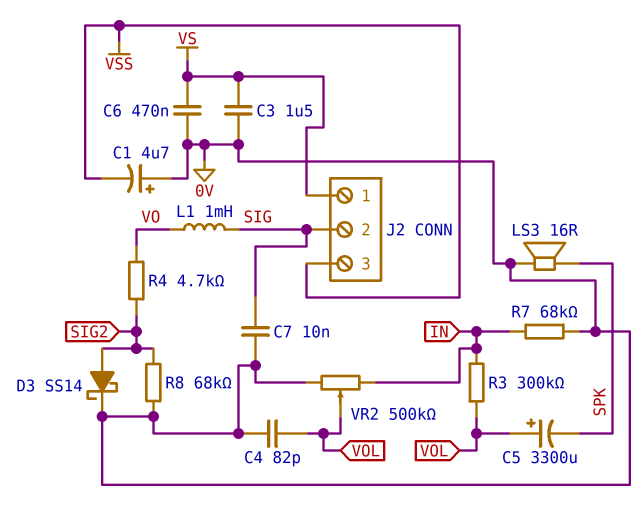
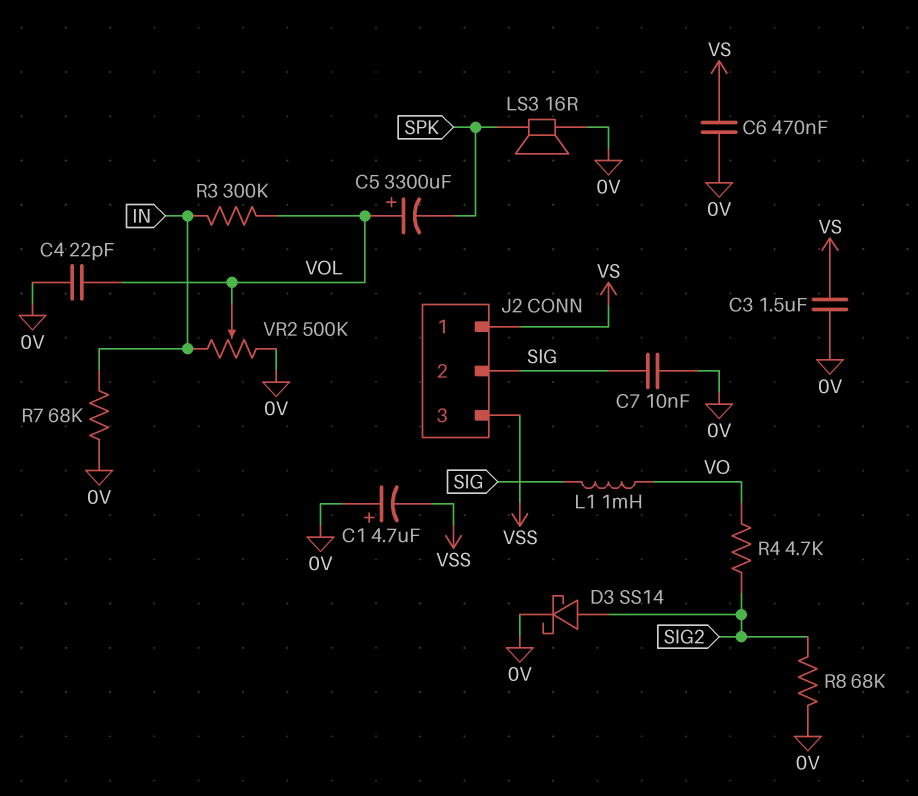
C4: 82pF (0V, VOL) -> 22pF (0V, VOL)

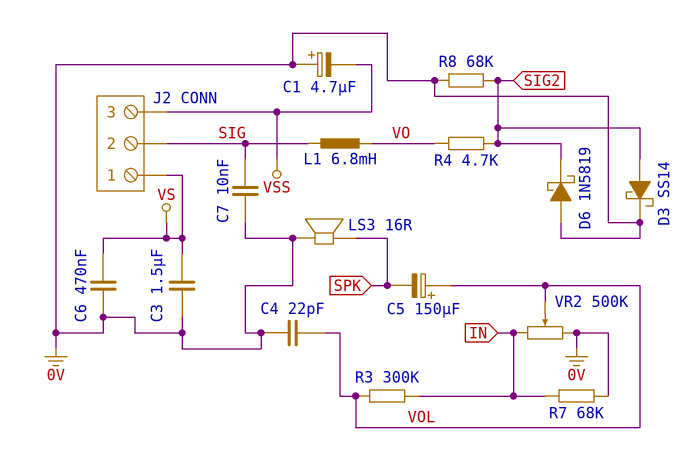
C5: 3300uF (plus VOL, minus SPK) -> 150uF (plus VOL, minus SPK)
D6: none -> schottky 1N5819 (A 0V, K SIG2)
L1: 1mH (SIG, VO) -> 6.8mH (SIG, VO)

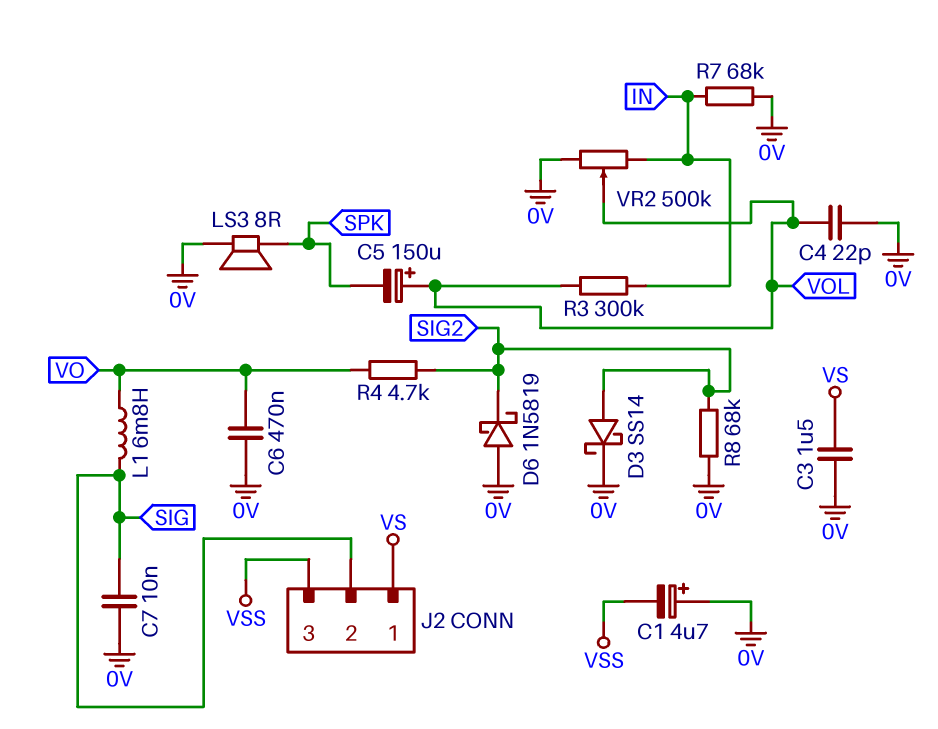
C6: 470nF (0V, VS) -> 470nF (0V, VO)
LS3: speaker 16R (0V, SPK) -> speaker 8R (0V, SPK)

